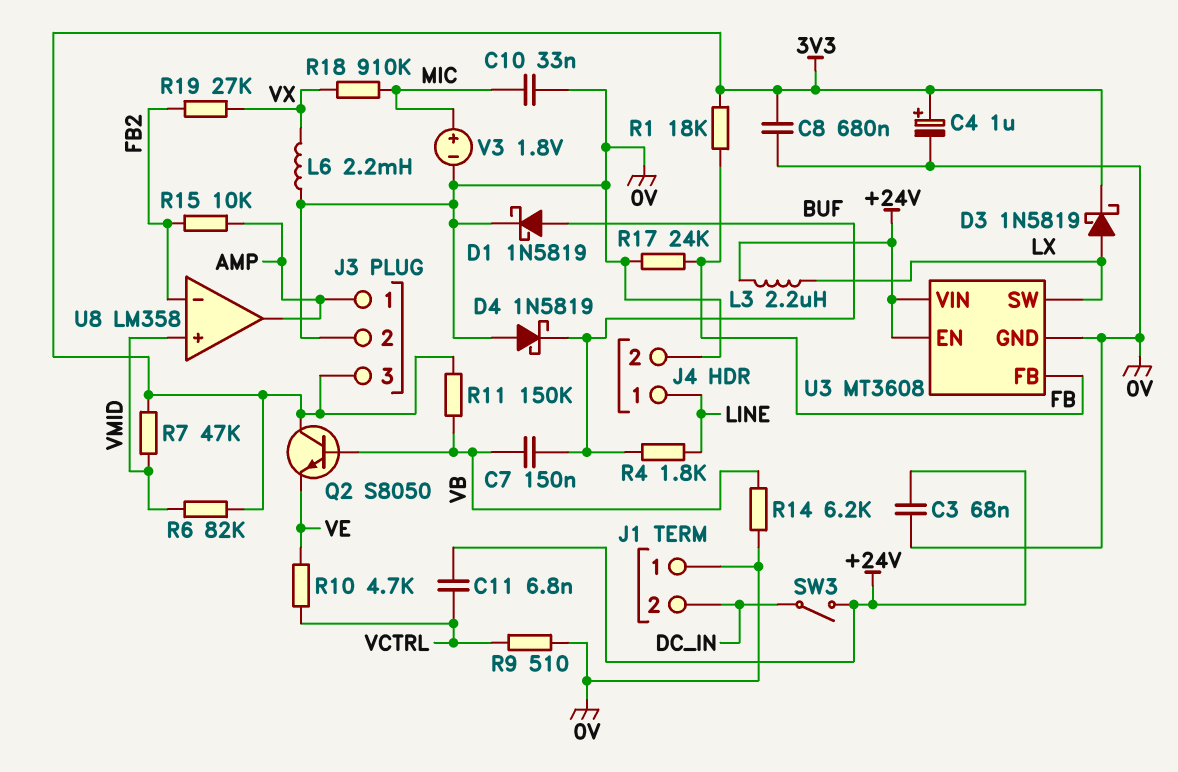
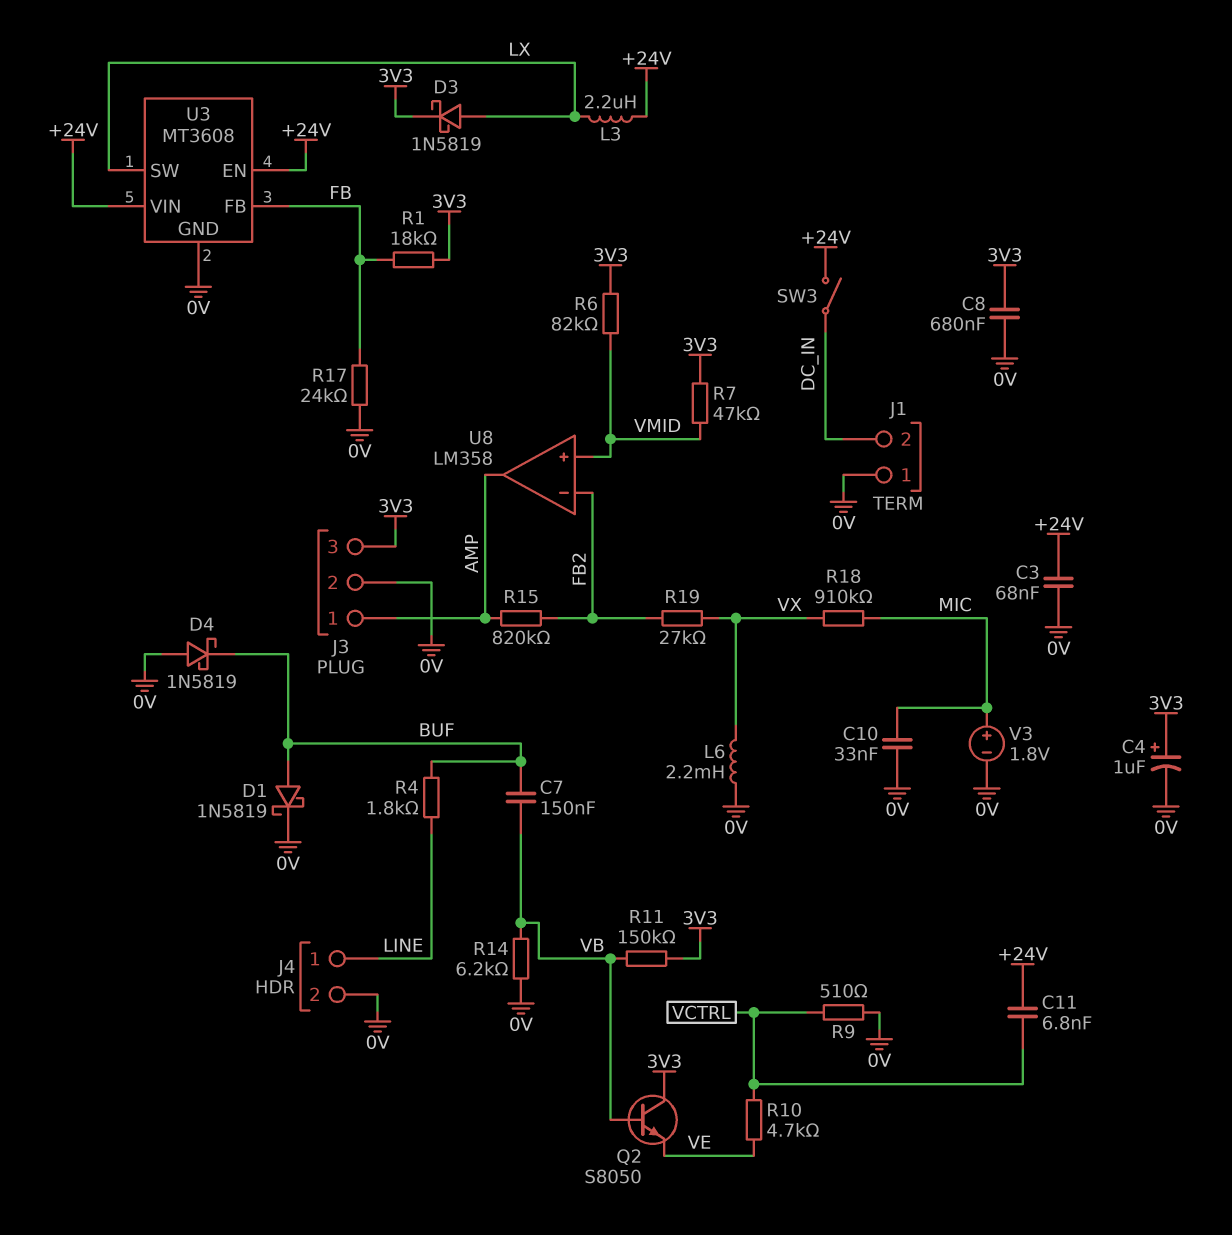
R15: 10k (AMP, FB2) -> 820k (AMP, FB2)

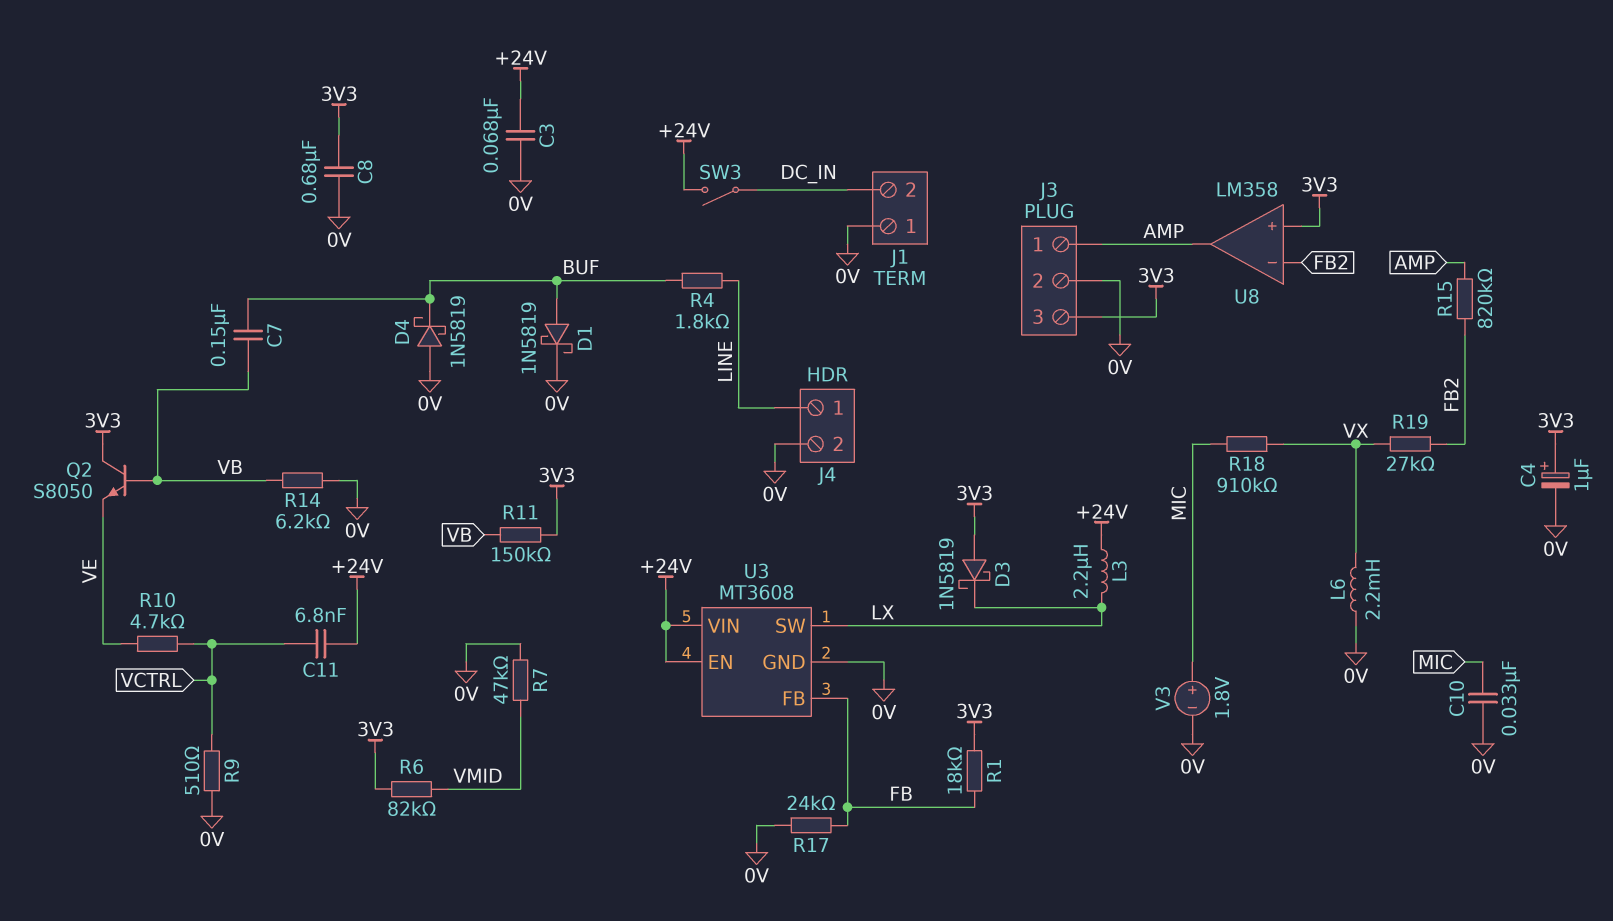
D3: schottky 1N5819 (A LX, K 3V3) -> schottky 1N5819 (A 3V3, K LX)
R7: 47k (3V3, VMID) -> 47k (0V, VMID)
U8 pin in+: VMID -> 3V3

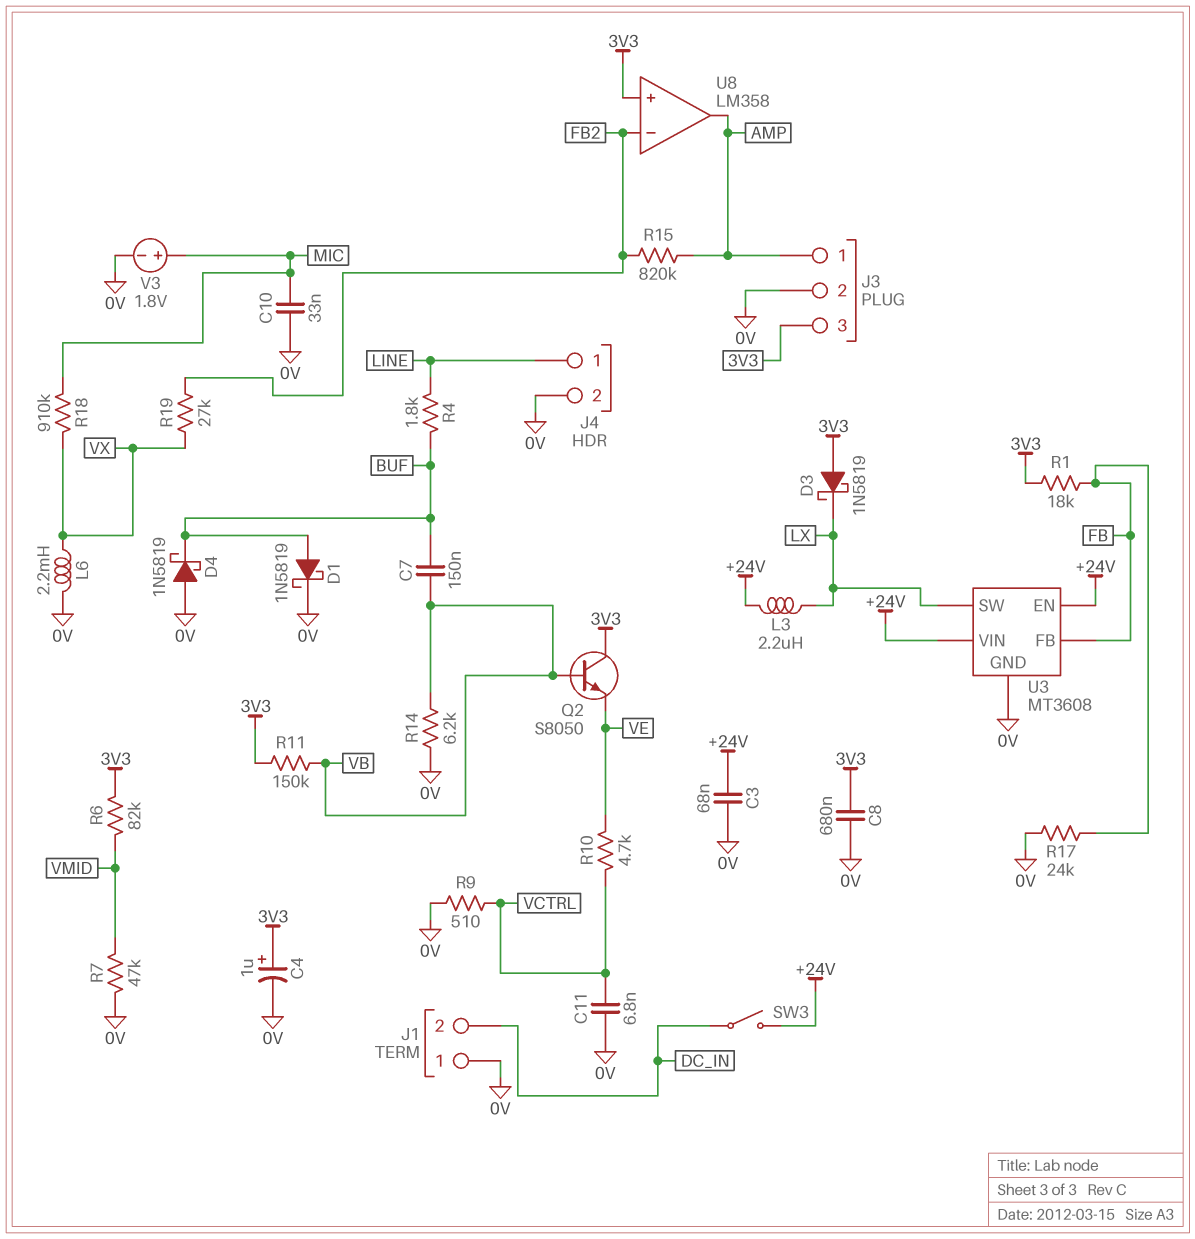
C11: 6.8nF (+24V, VCTRL) -> 6.8nF (0V, VCTRL)

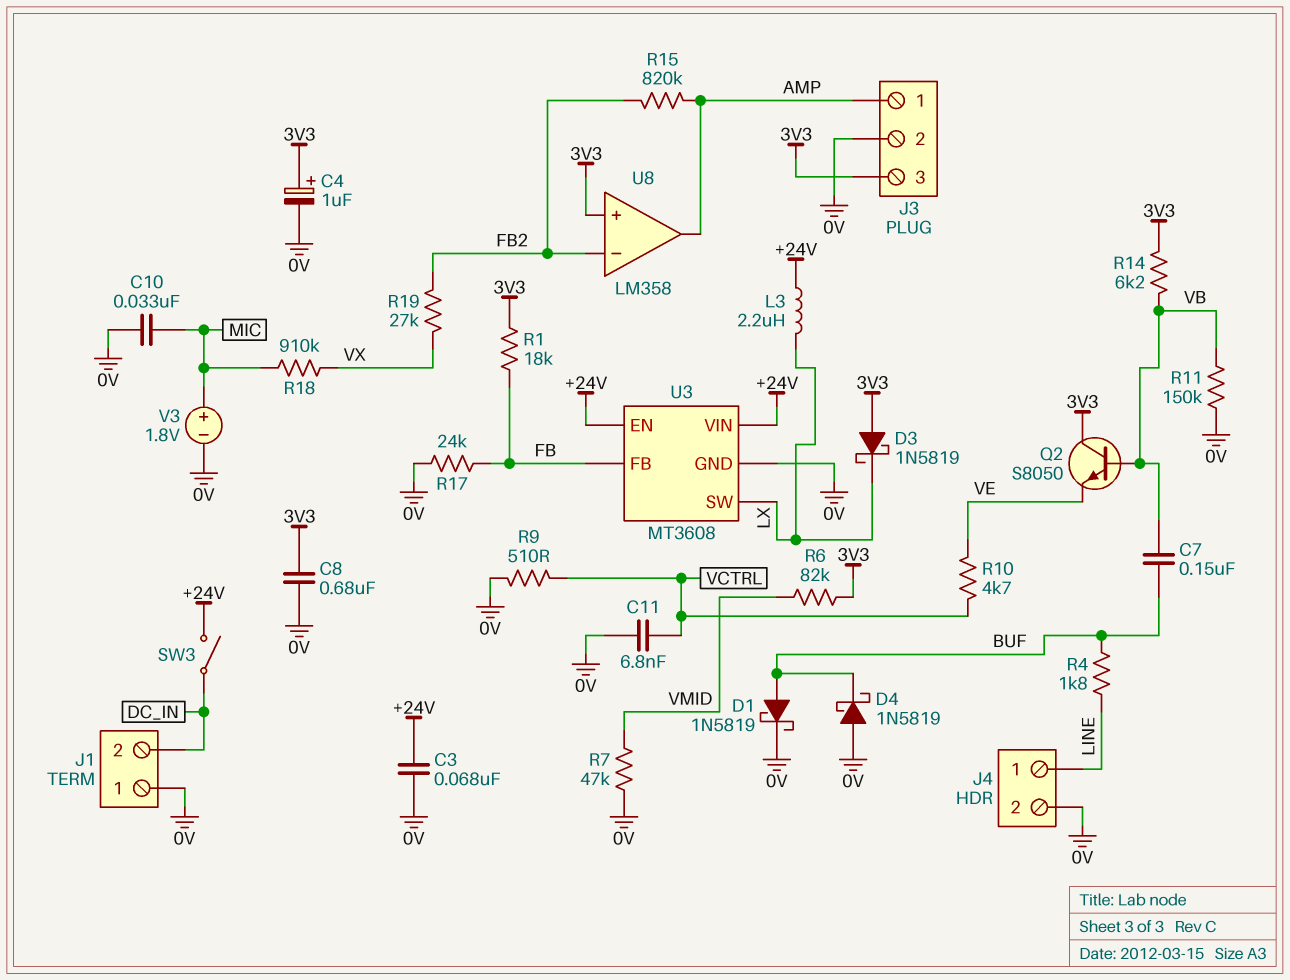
L6: 2.2mH (0V, VX) -> none
R11: 150k (3V3, VB) -> 150k (0V, VB)
R14: 6.2k (0V, VB) -> 6.2k (3V3, VB)

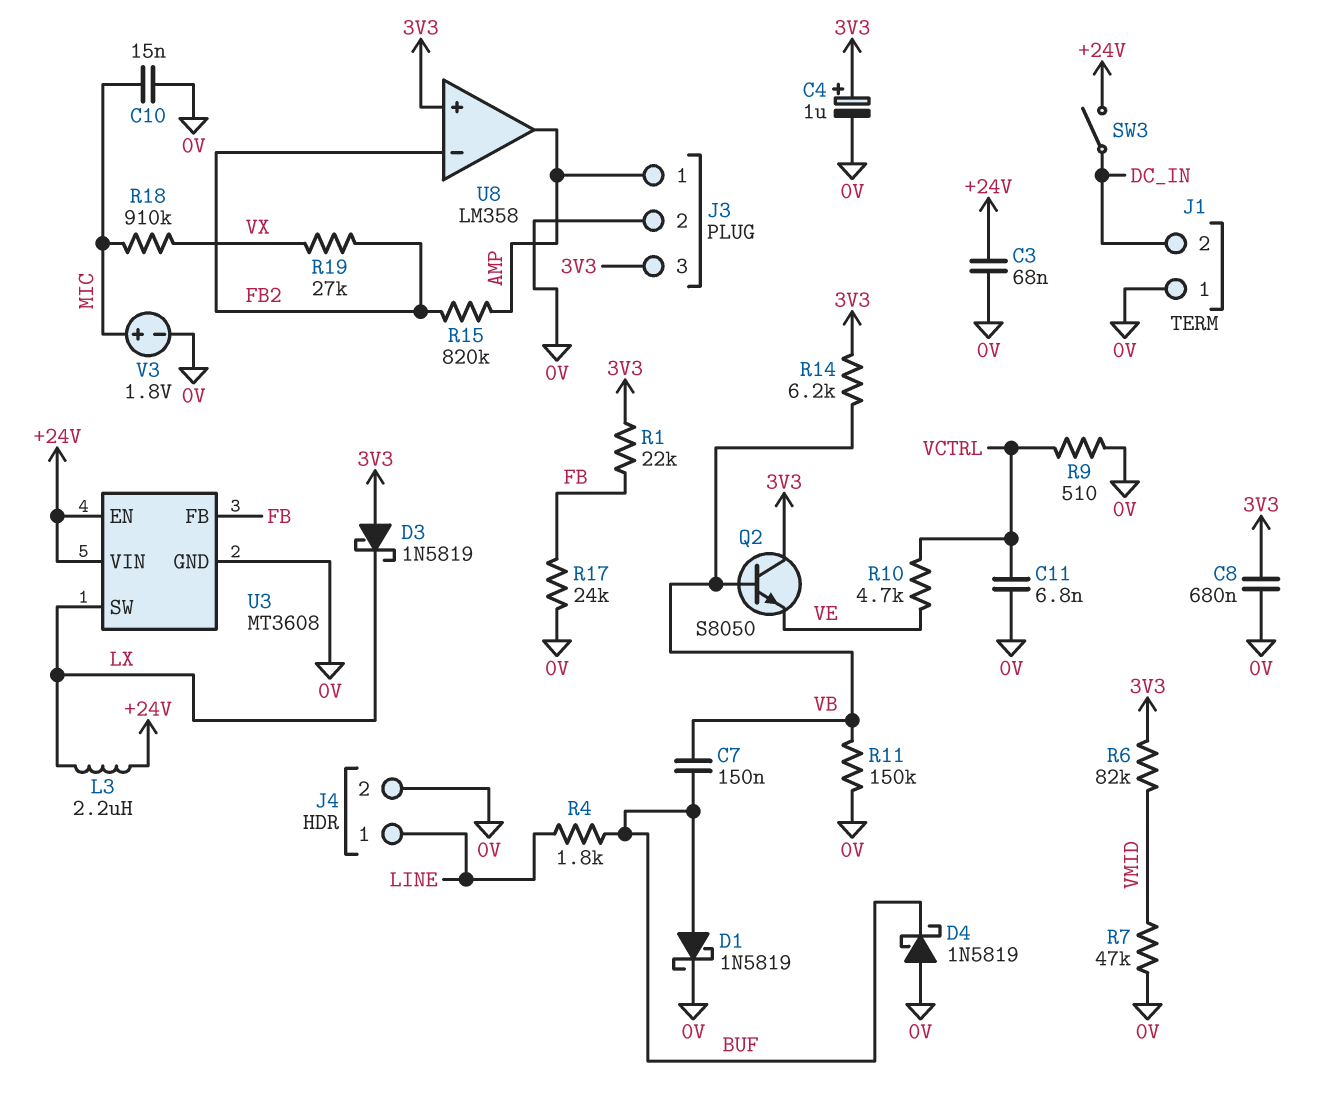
C10: 33nF (0V, MIC) -> 15nF (0V, MIC)
R1: 18k (3V3, FB) -> 22k (3V3, FB)

